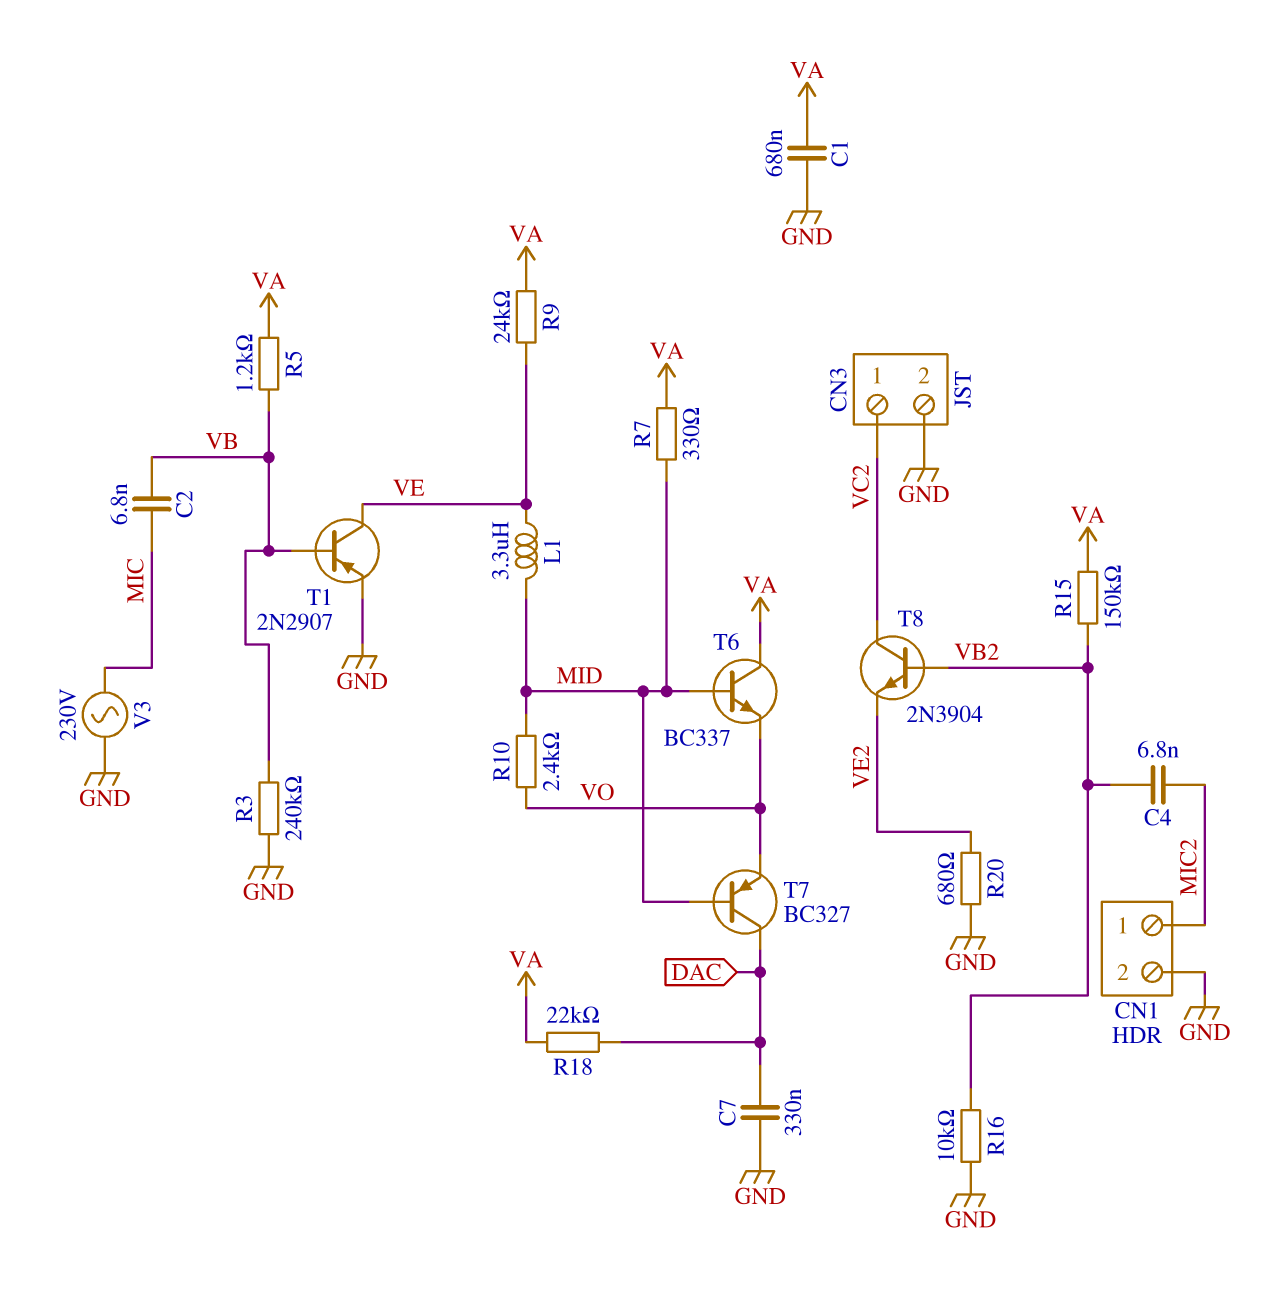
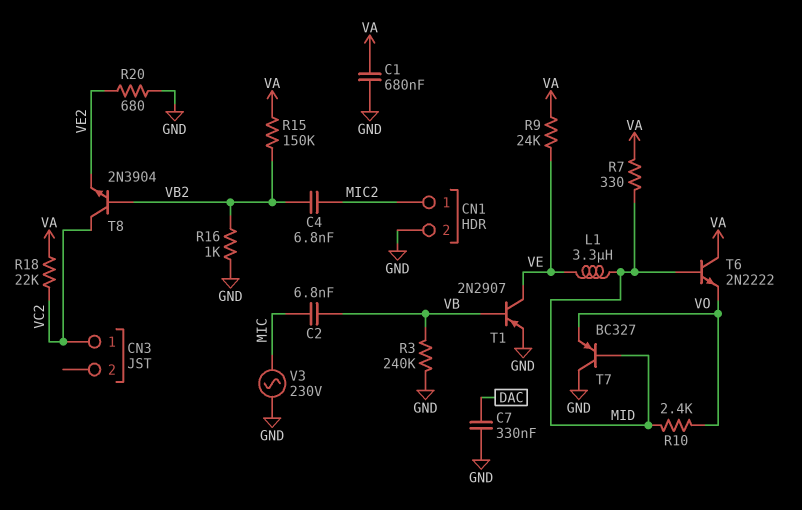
CN3 pin 2: GND -> none
R5: 1.2k (VA, VB) -> none
R16: 10k (GND, VB2) -> 1k (GND, VB2)
R18: 22k (DAC, VA) -> 22k (VA, VC2)
T6: NPN BC337 (B MID, C VA, E VO) -> NPN 2N2222 (B MID, C VA, E VO)
T7: PNP BC327 (B MID, C DAC, E VO) -> PNP BC327 (B MID, C GND, E VO)

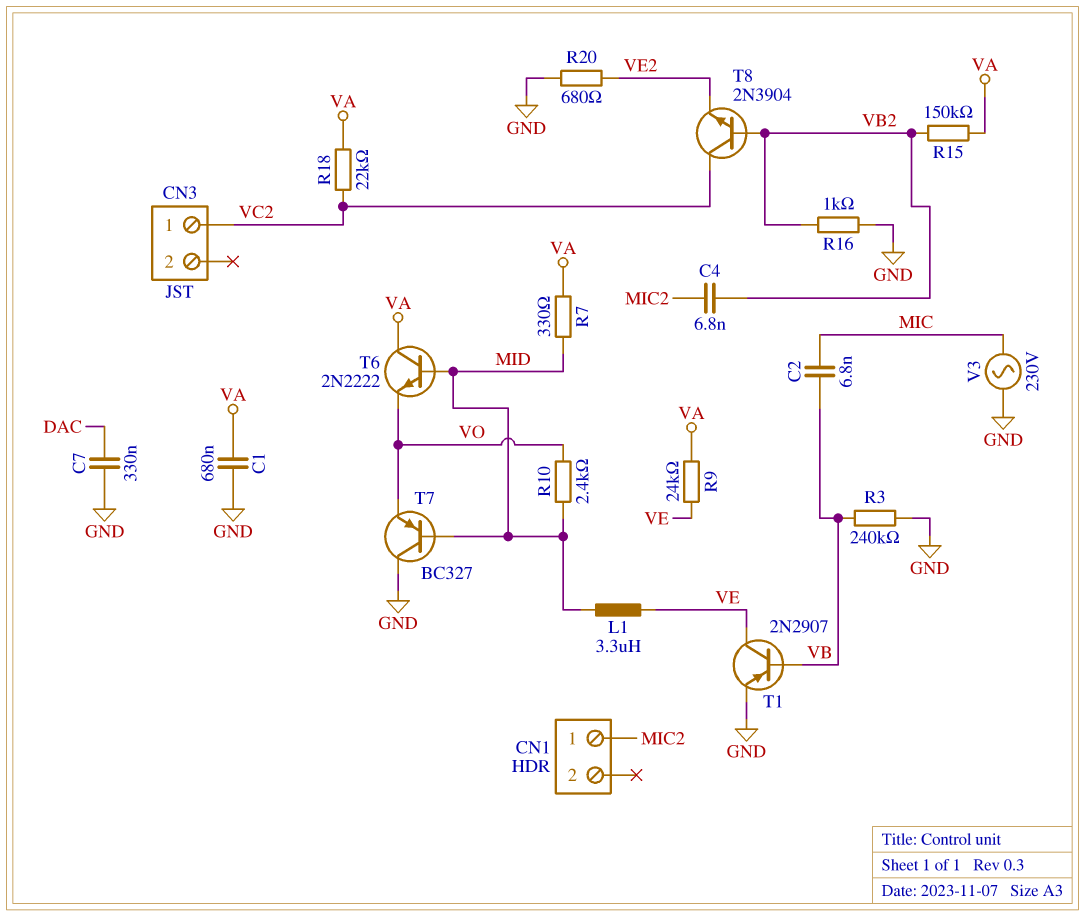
CN1 pin 2: GND -> none

